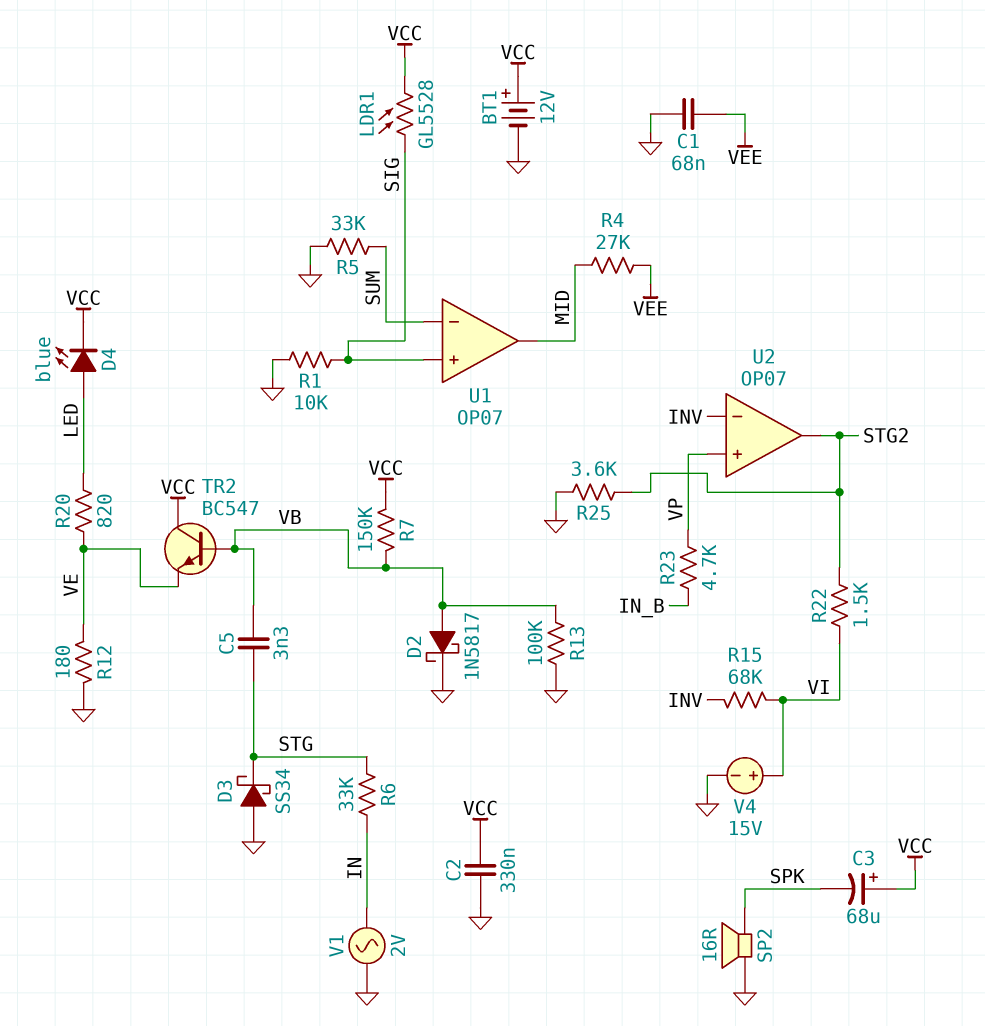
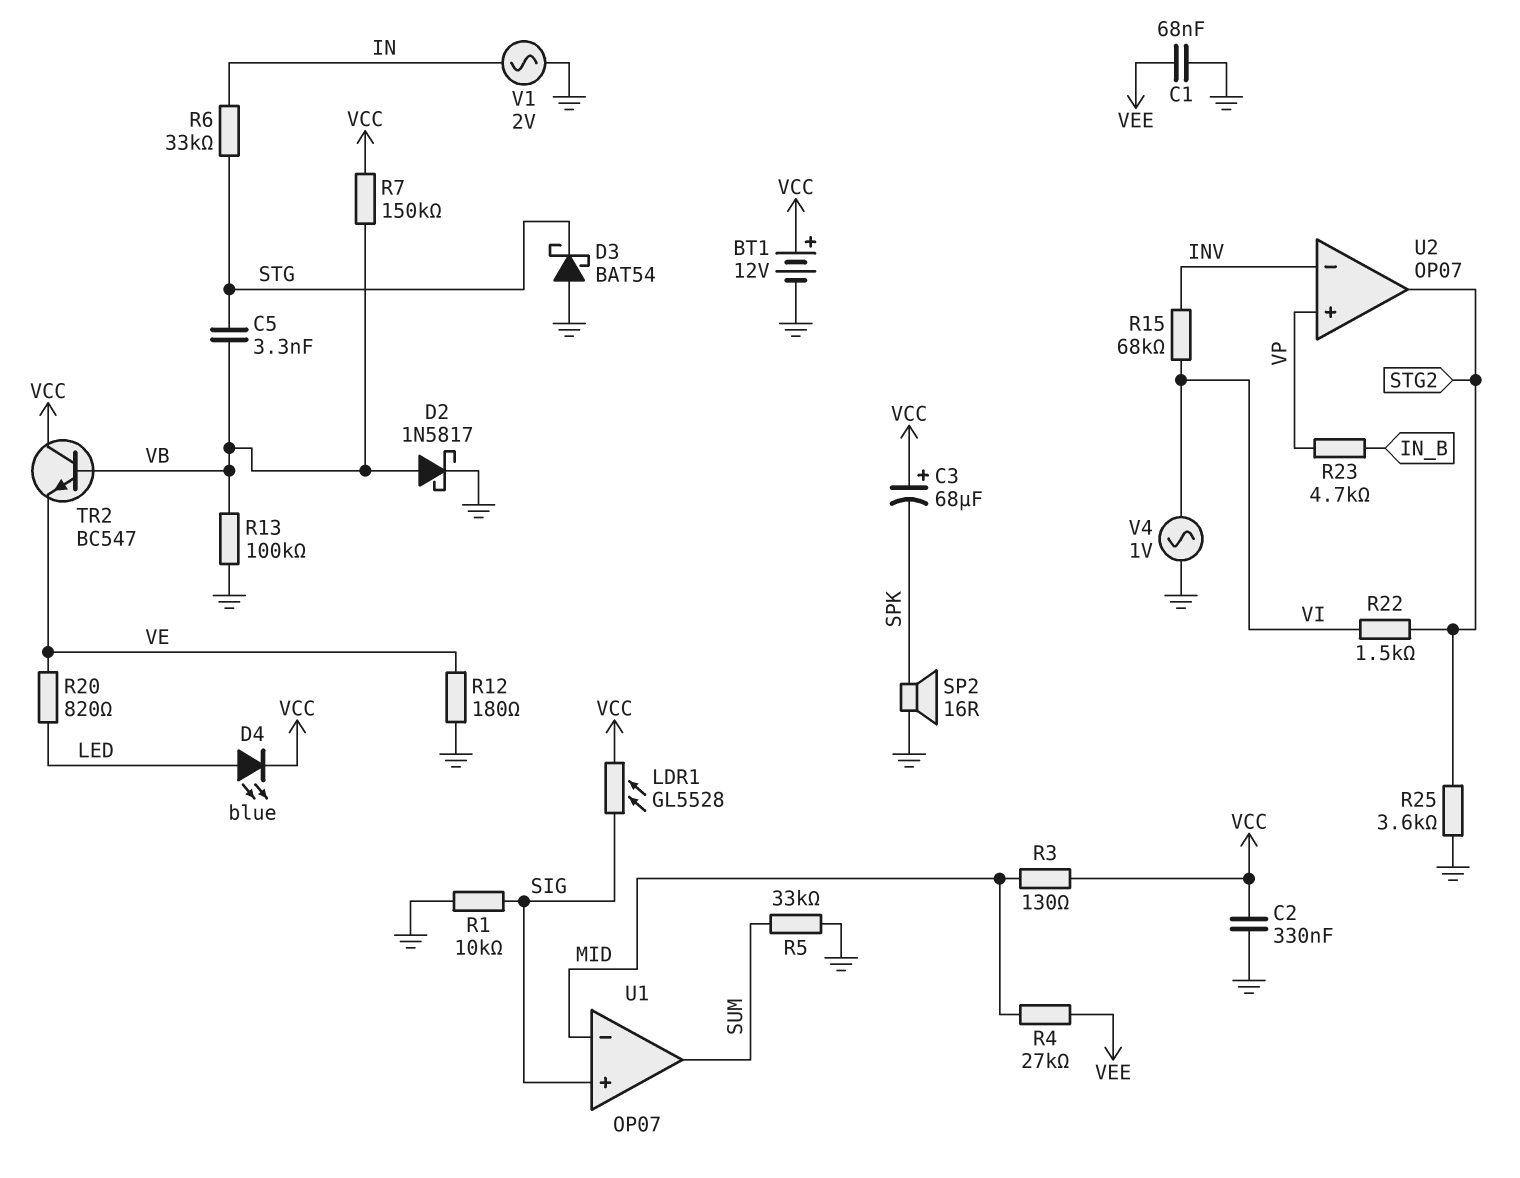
D3: schottky SS34 (A GND, K STG) -> schottky BAT54 (A GND, K STG)
R3: none -> 130 (MID, VCC)
U1 pin in-: SUM -> MID
U1 pin out: MID -> SUM
V4: 15V (plus VI, minus GND) -> AC 1V (GND, VI)

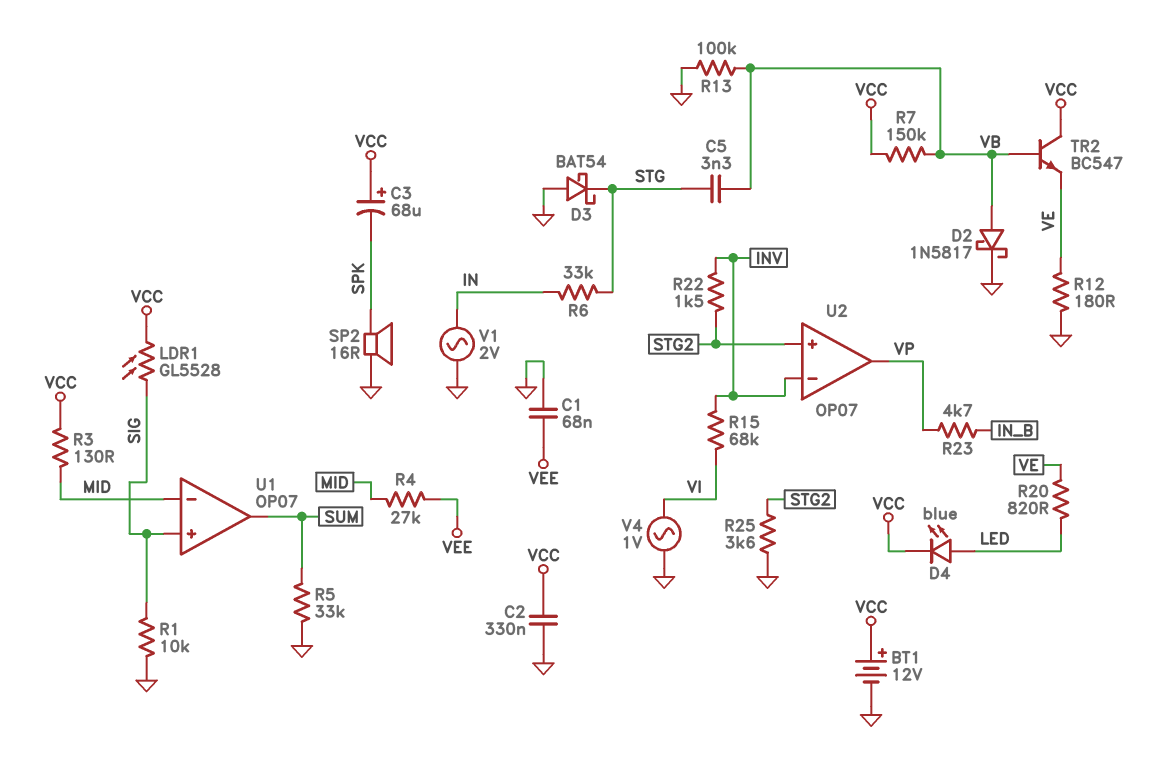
R22: 1.5k (STG2, VI) -> 1.5k (INV, STG2)
U2 pin in+: VP -> STG2
U2 pin out: STG2 -> VP

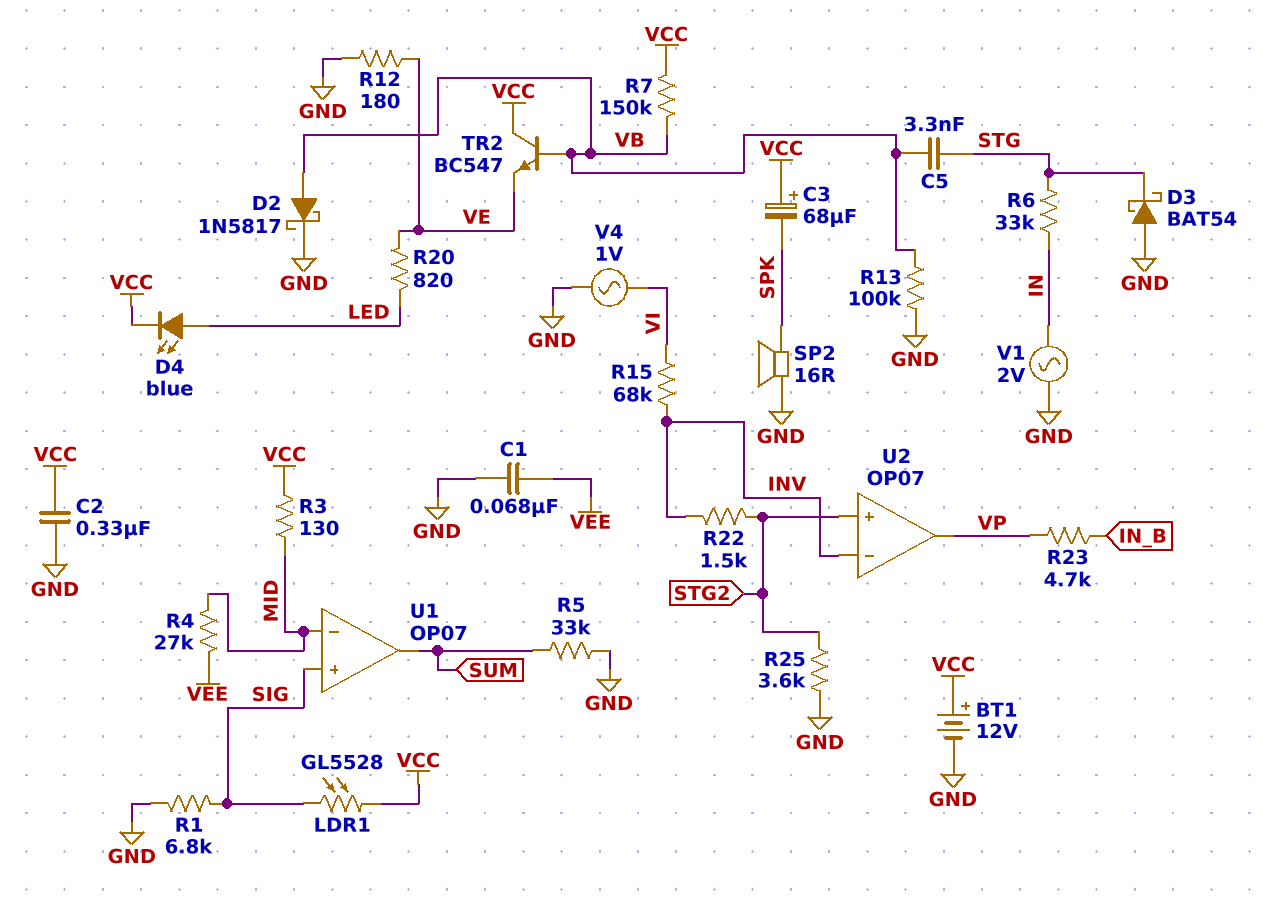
R1: 10k (GND, SIG) -> 6.8k (GND, SIG)

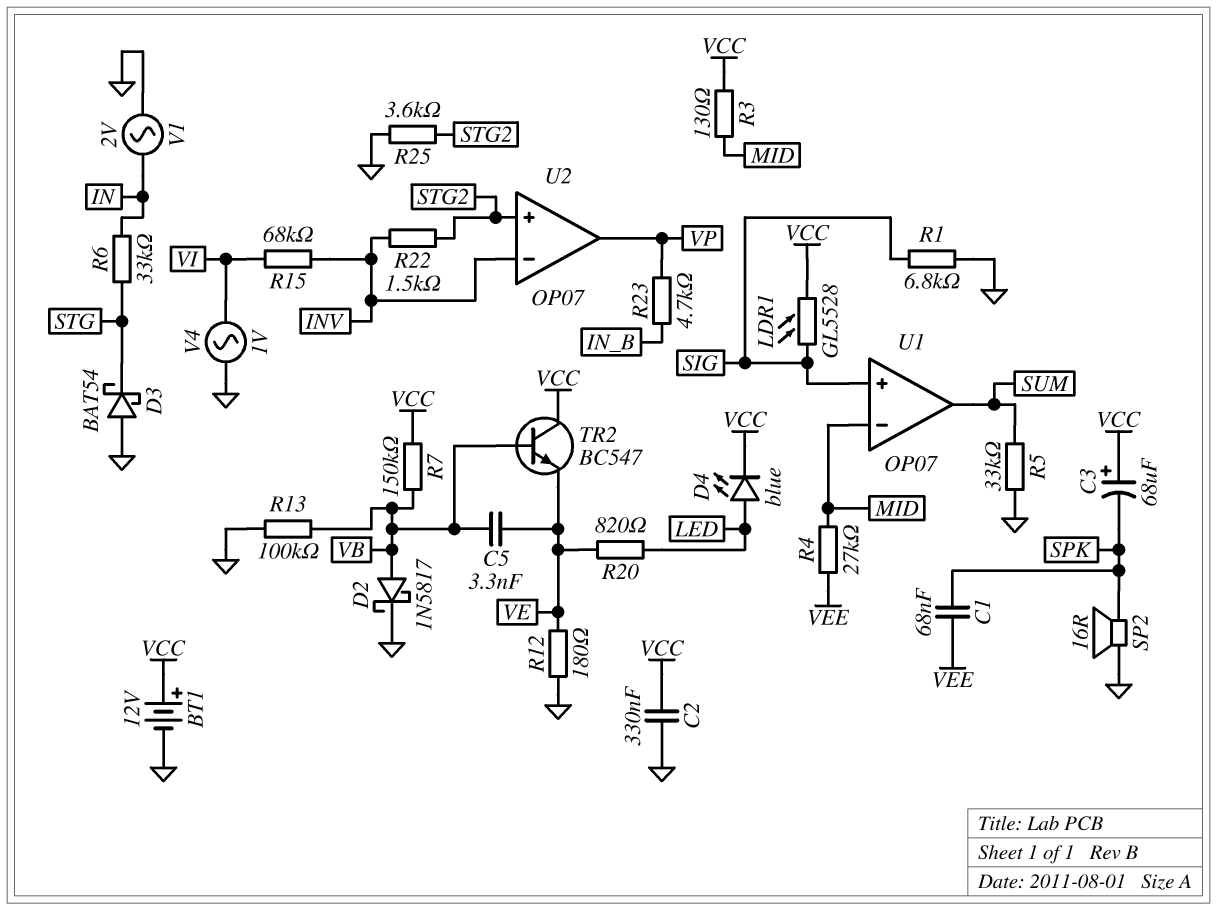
C1: 68nF (GND, VEE) -> 68nF (SPK, VEE)
C5: 3.3nF (STG, VB) -> 3.3nF (VB, VE)

